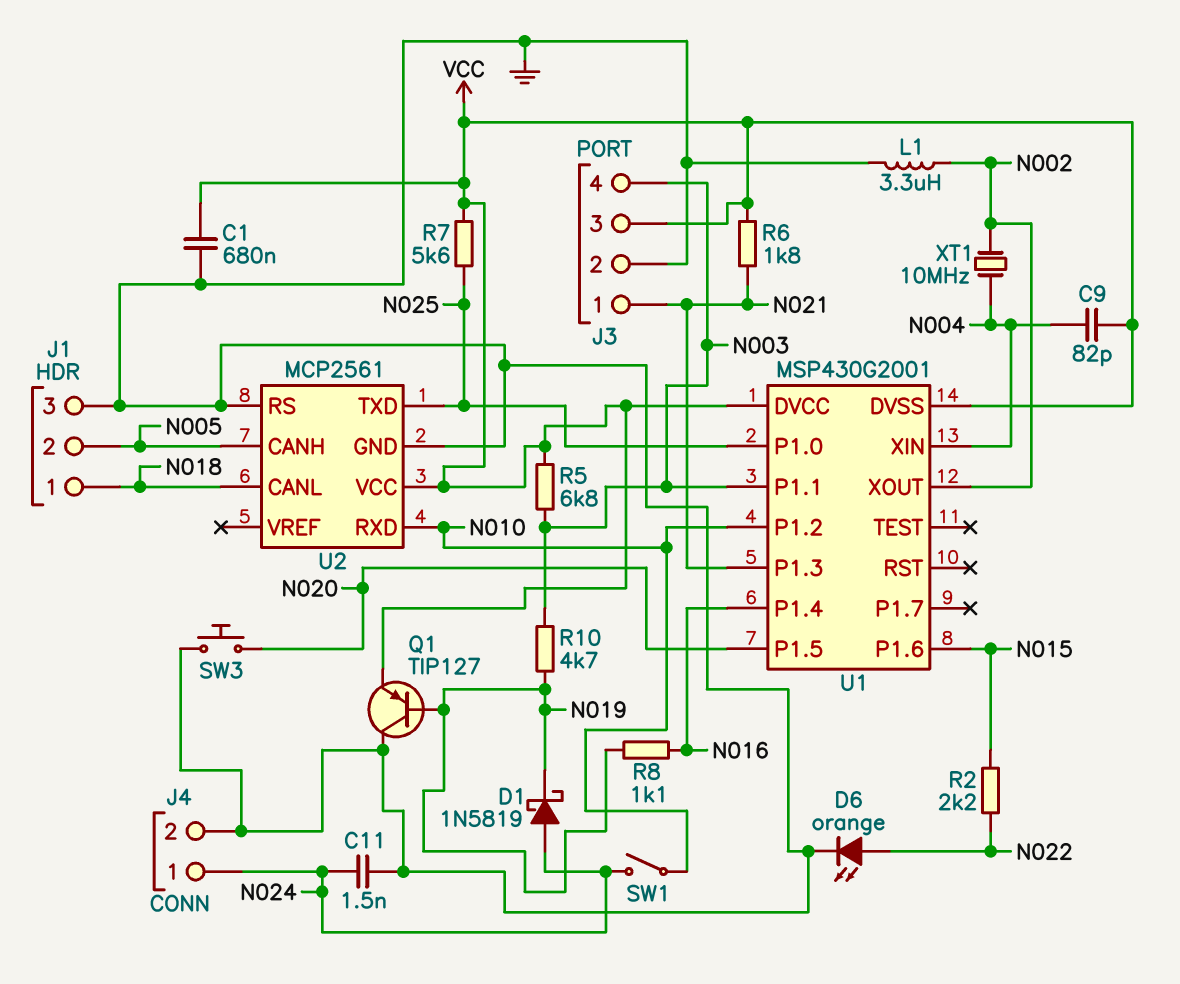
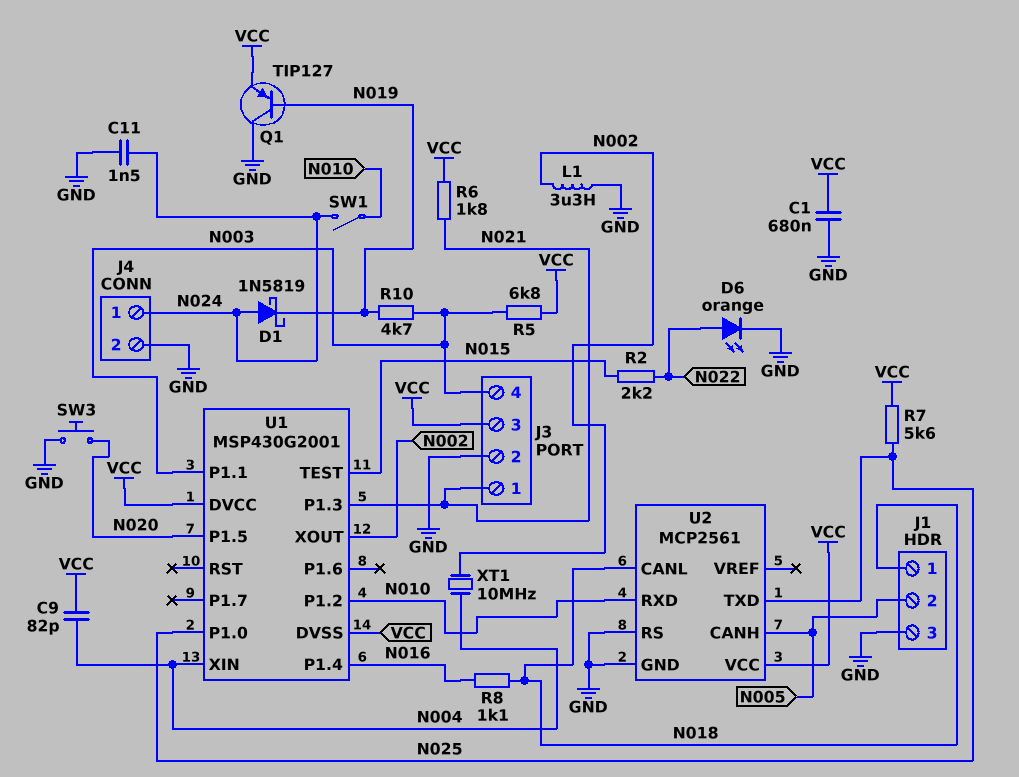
R8: 1.1k (N016, N019) -> 1.1k (N016, N018)
U1 pin P1.6: N015 -> none
U1 pin TEST: none -> N015

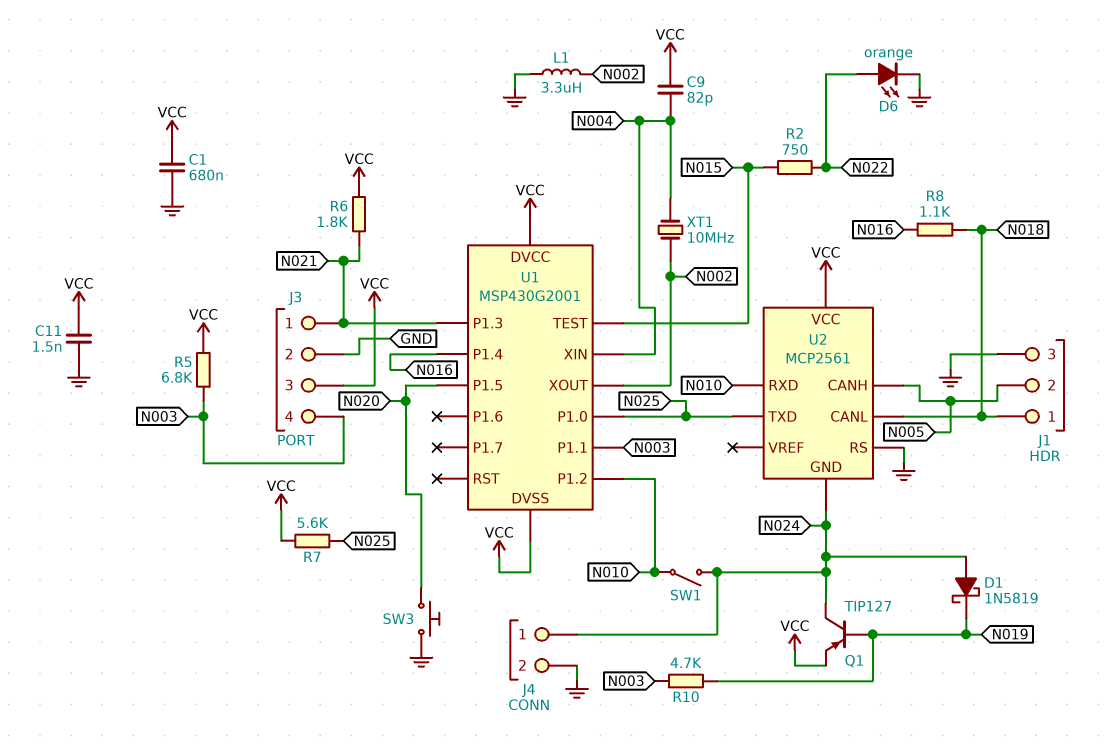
C11: 1.5nF (GND, N024) -> 1.5nF (GND, VCC)
Q1: PNP TIP127 (B N019, C GND, E VCC) -> PNP TIP127 (B N019, C N024, E VCC)
R2: 2.2k (N015, N022) -> 750 (N015, N022)
U2 pin GND: GND -> N024

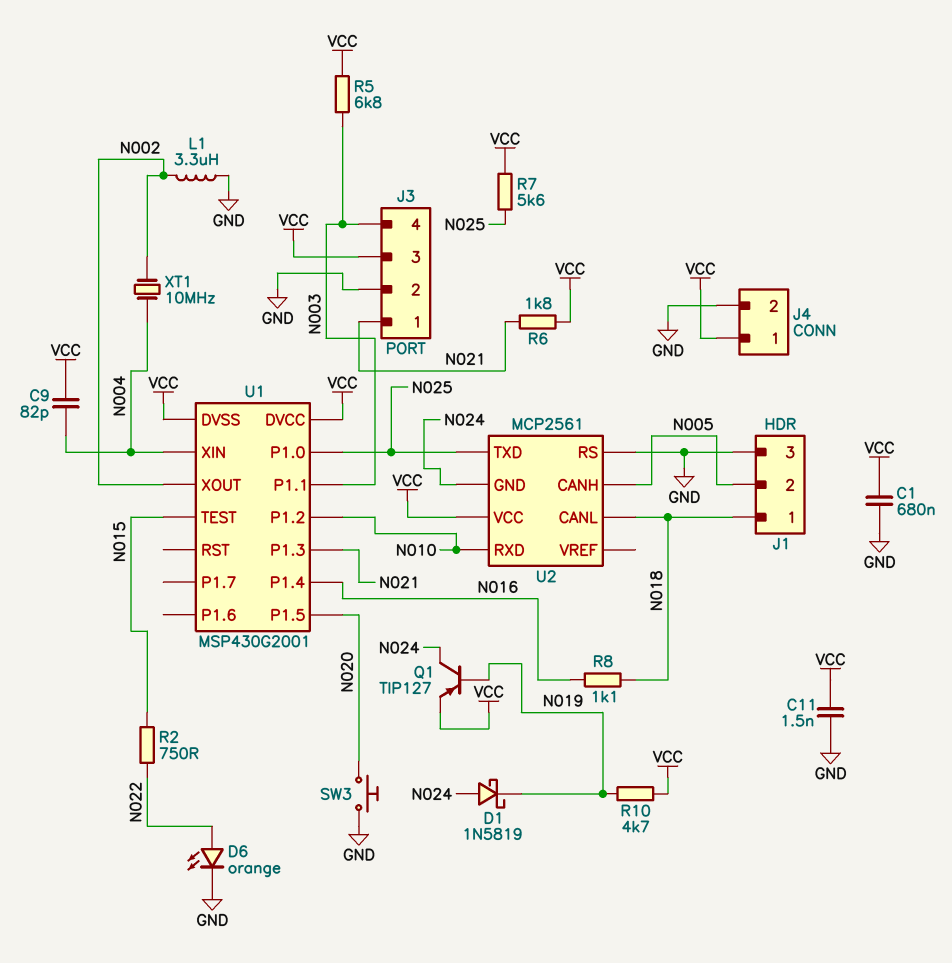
J4 pin 1: N024 -> VCC
R10: 4.7k (N003, N019) -> 4.7k (N019, VCC)
SW1: switch (N010, N024) -> none

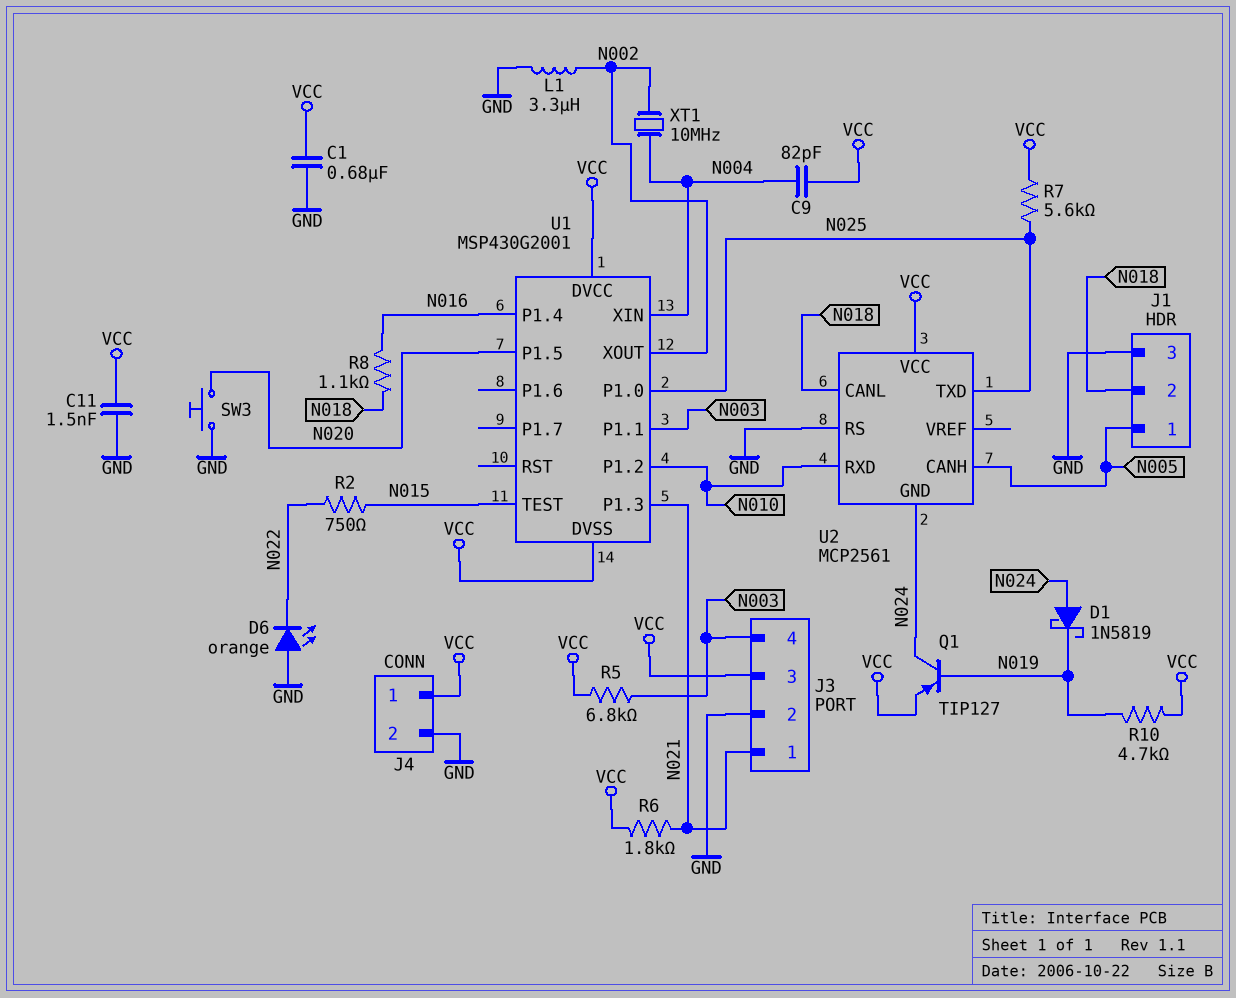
D6: LED orange (A N022, K GND) -> LED orange (A GND, K N022)
J1 pin 1: N018 -> N005
J1 pin 2: N005 -> N018

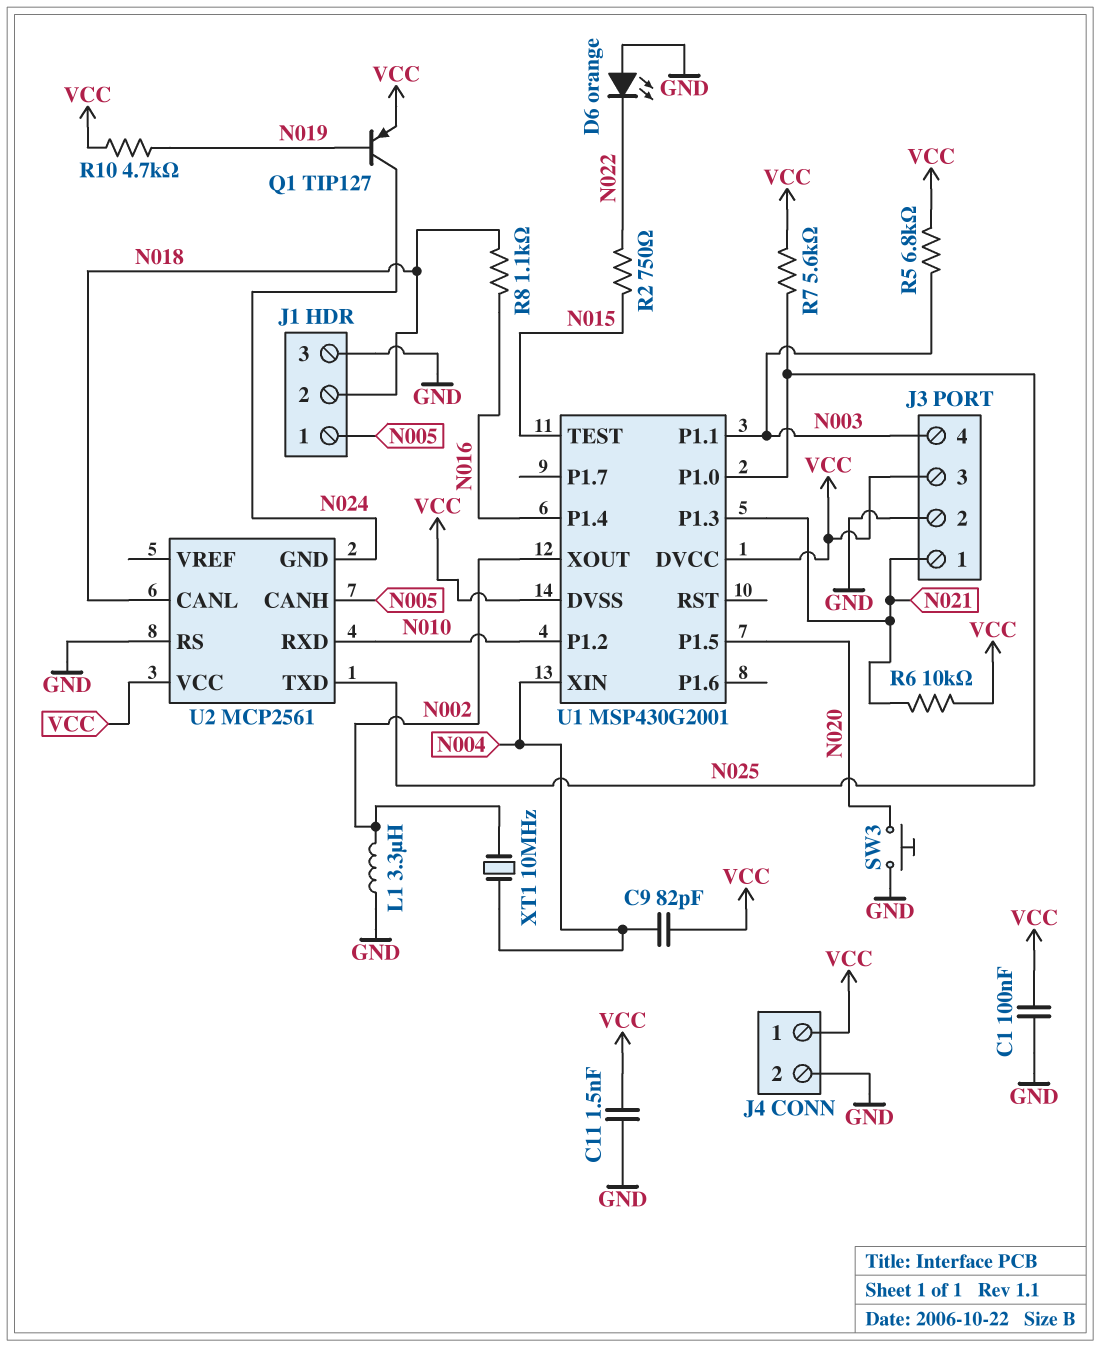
C1: 680nF (GND, VCC) -> 100nF (GND, VCC)
D1: schottky 1N5819 (A N024, K N019) -> none
R6: 1.8k (N021, VCC) -> 10k (N021, VCC)

